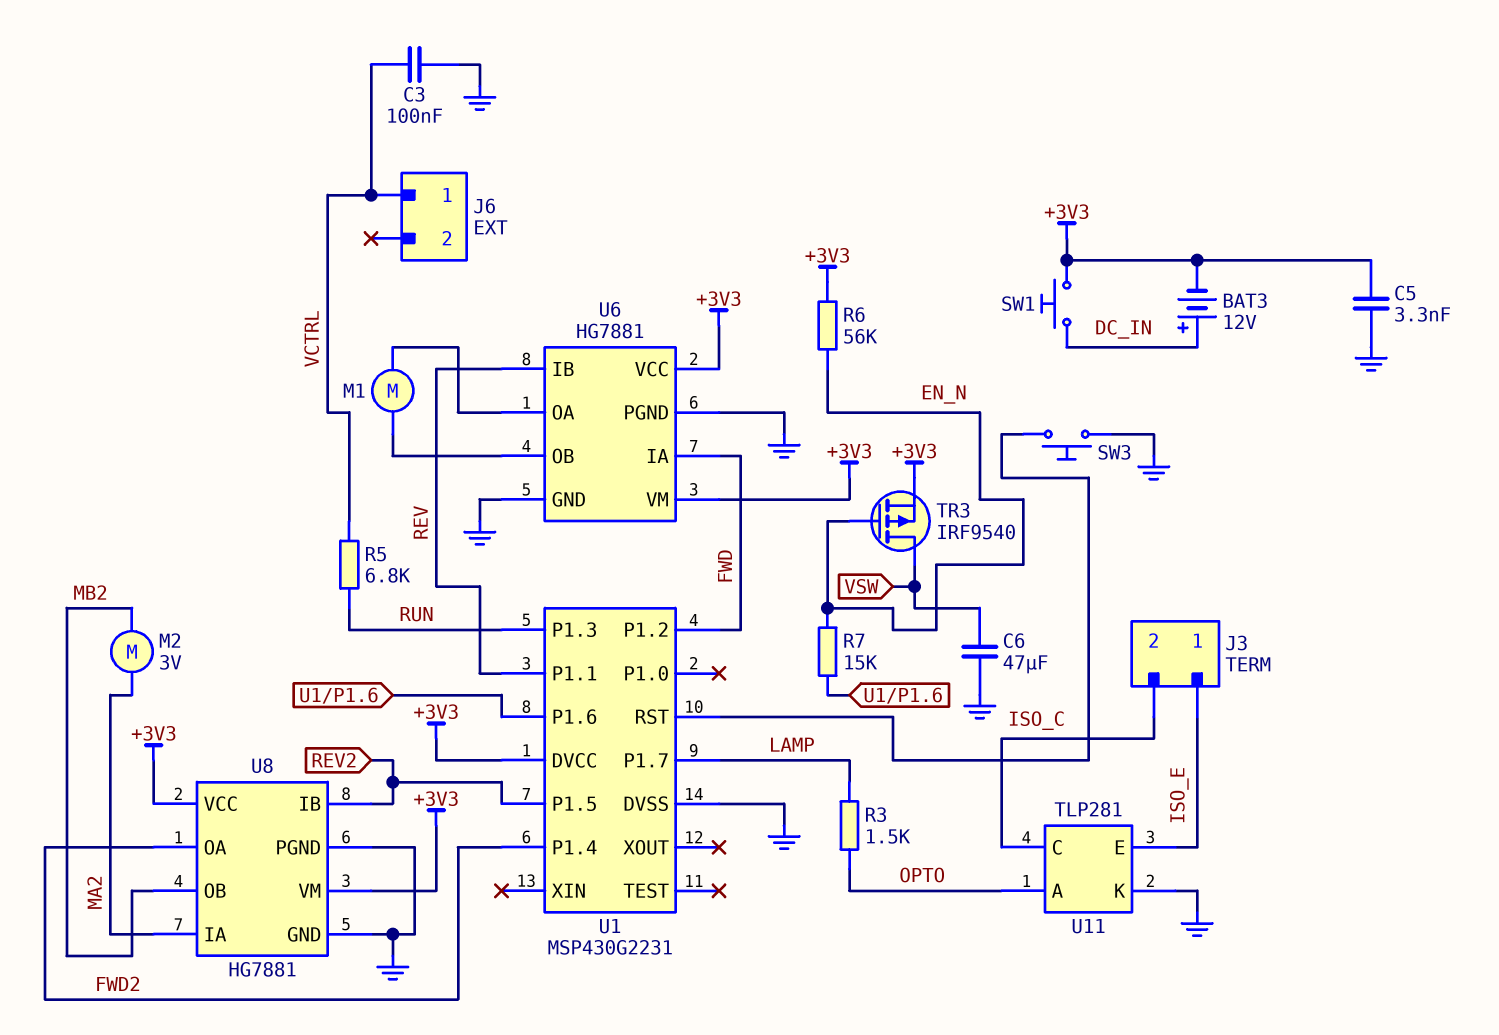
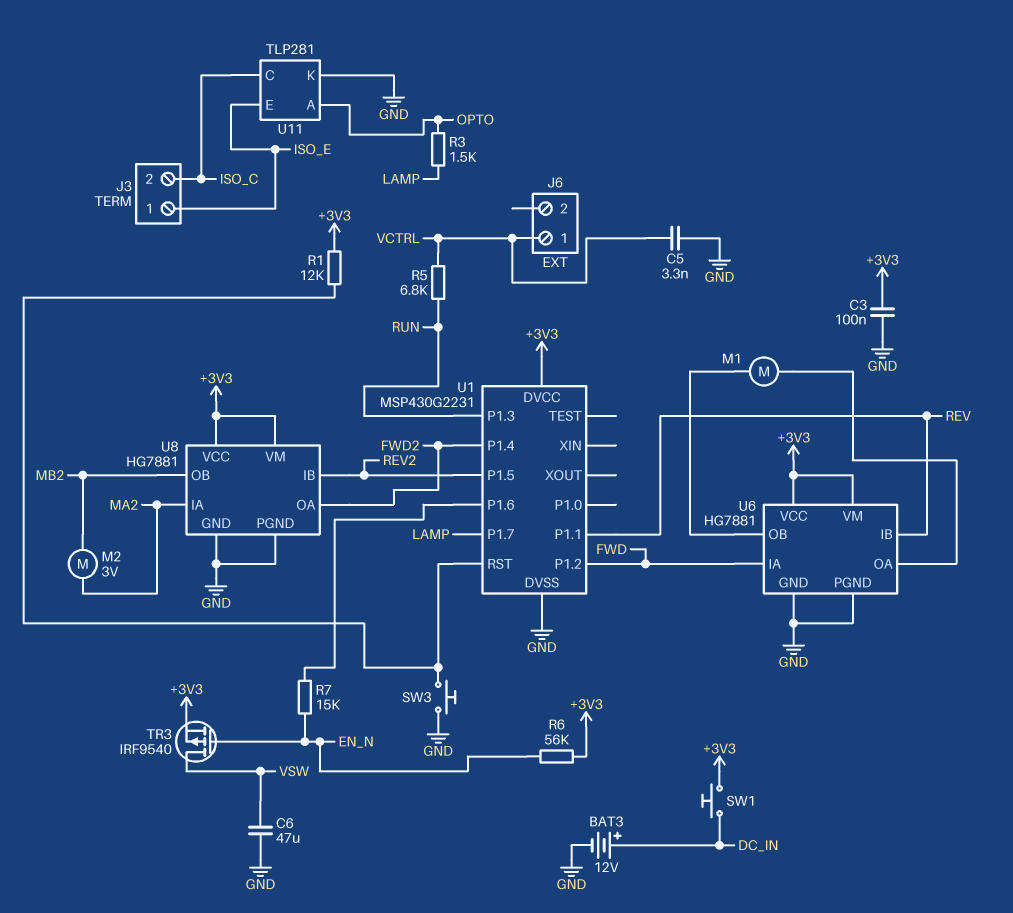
BAT3: 12V (plus DC_IN, minus +3V3) -> 12V (plus DC_IN, minus GND)
C3: 100nF (GND, VCTRL) -> 100nF (+3V3, GND)
C5: 3.3nF (+3V3, GND) -> 3.3nF (GND, VCTRL)
R1: none -> 12k (+3V3, U1/RST)

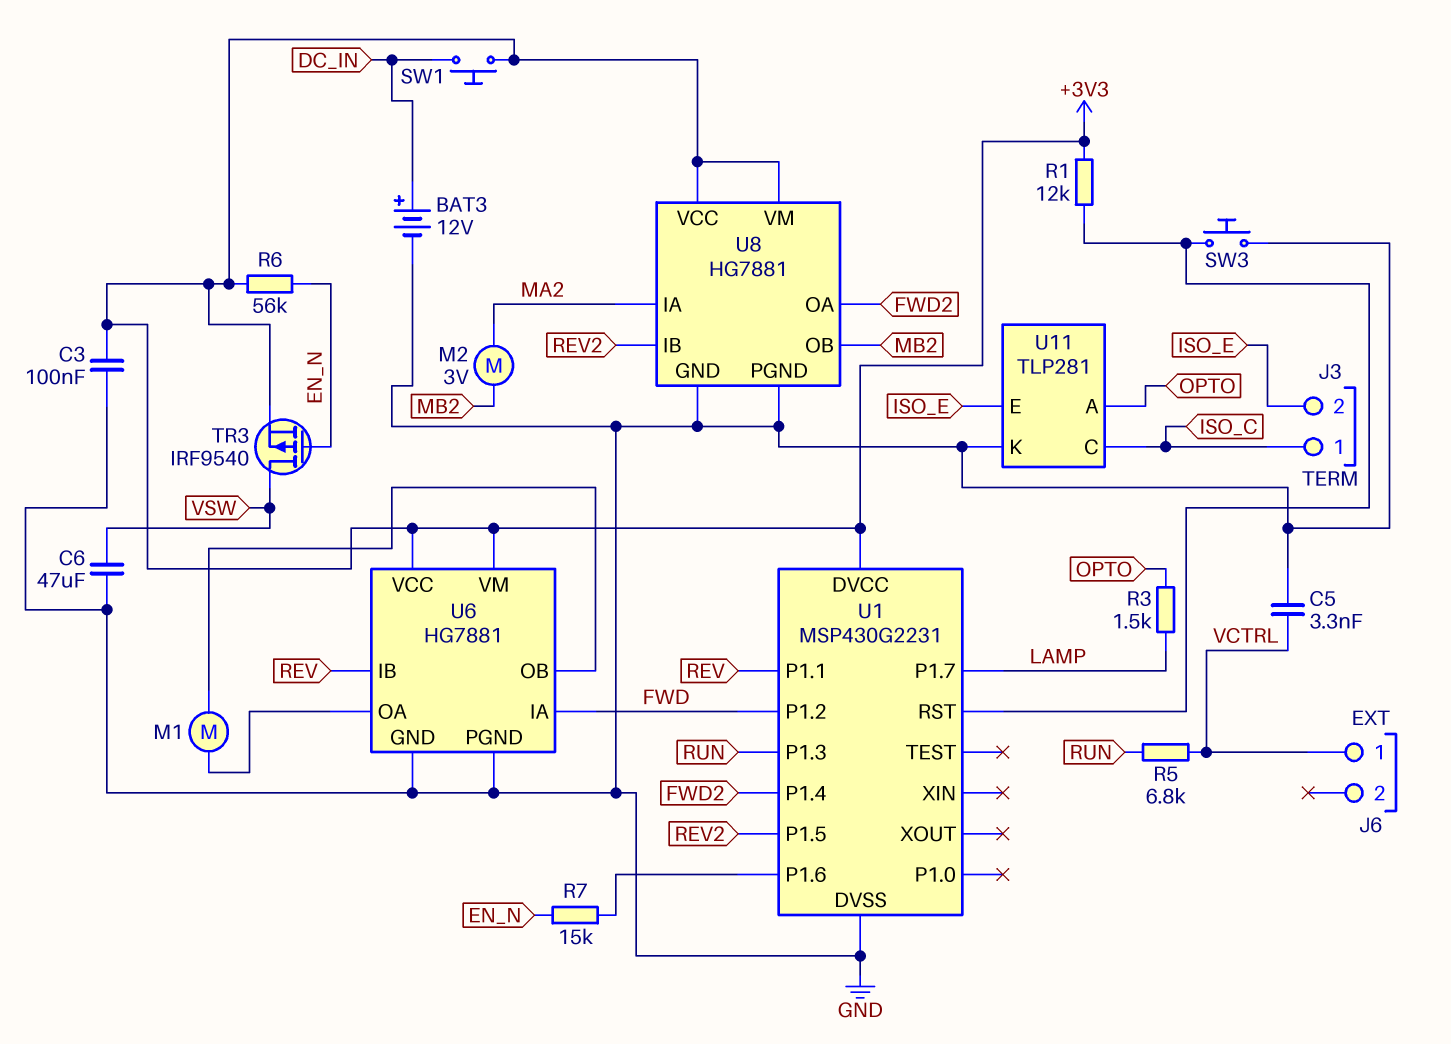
J3 pin 1: ISO_E -> ISO_C
J3 pin 2: ISO_C -> ISO_E

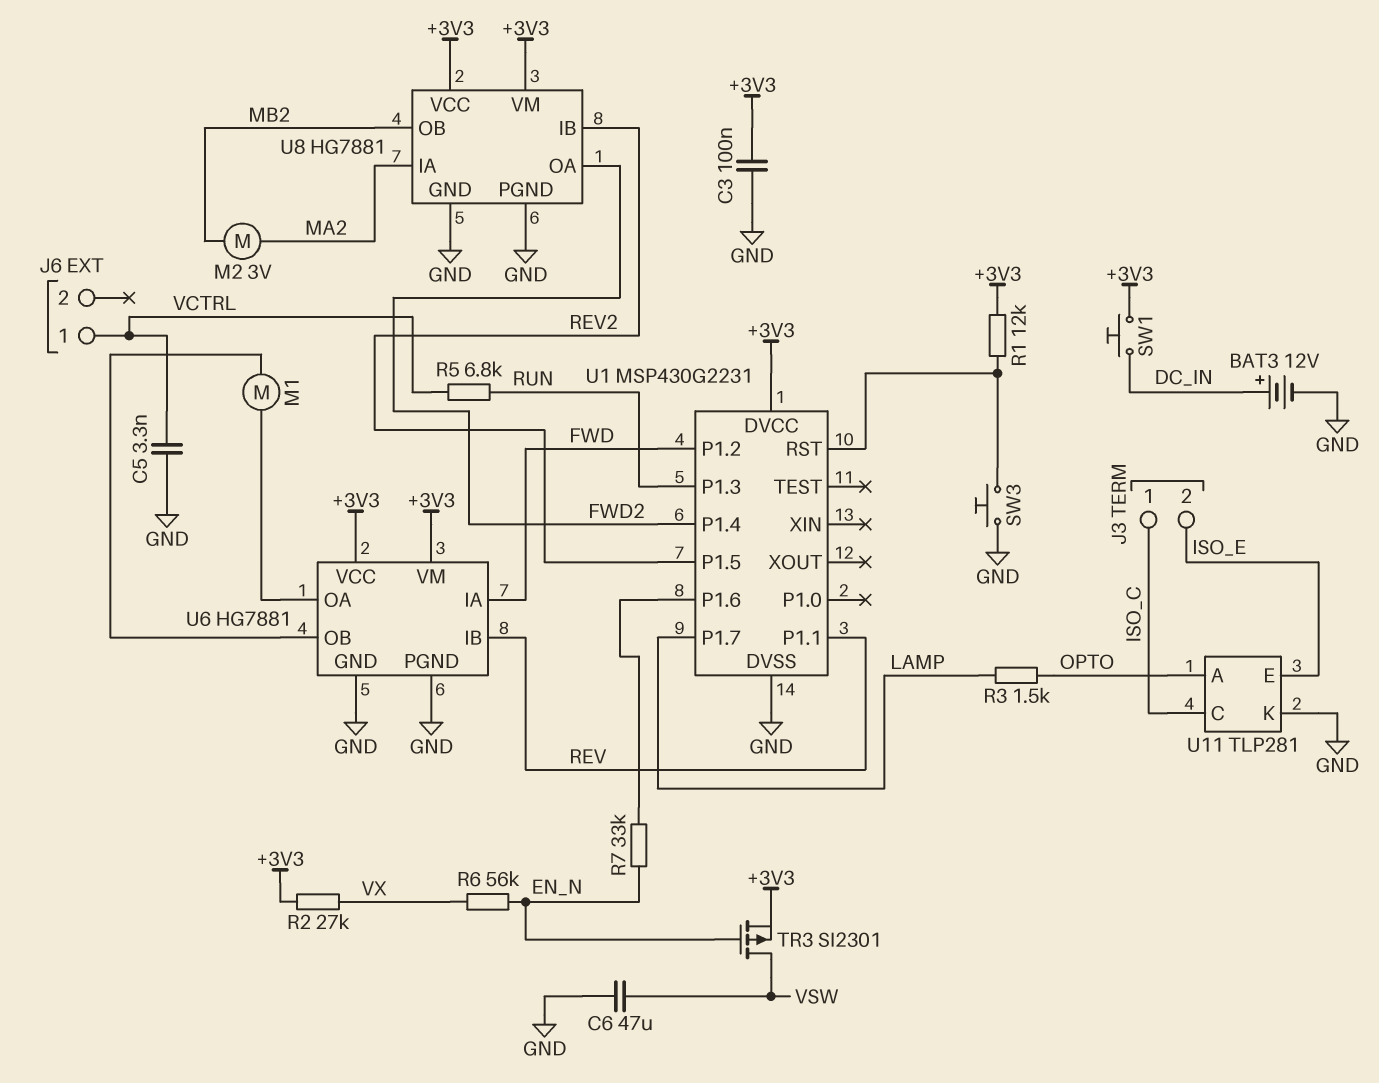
R2: none -> 27k (+3V3, VX)
R6: 56k (+3V3, EN_N) -> 56k (EN_N, VX)
R7: 15k (EN_N, U1/P1.6) -> 33k (EN_N, U1/P1.6)
TR3: PMOS IRF9540 (G EN_N, D VSW, S +3V3) -> PMOS SI2301 (G EN_N, D VSW, S +3V3)

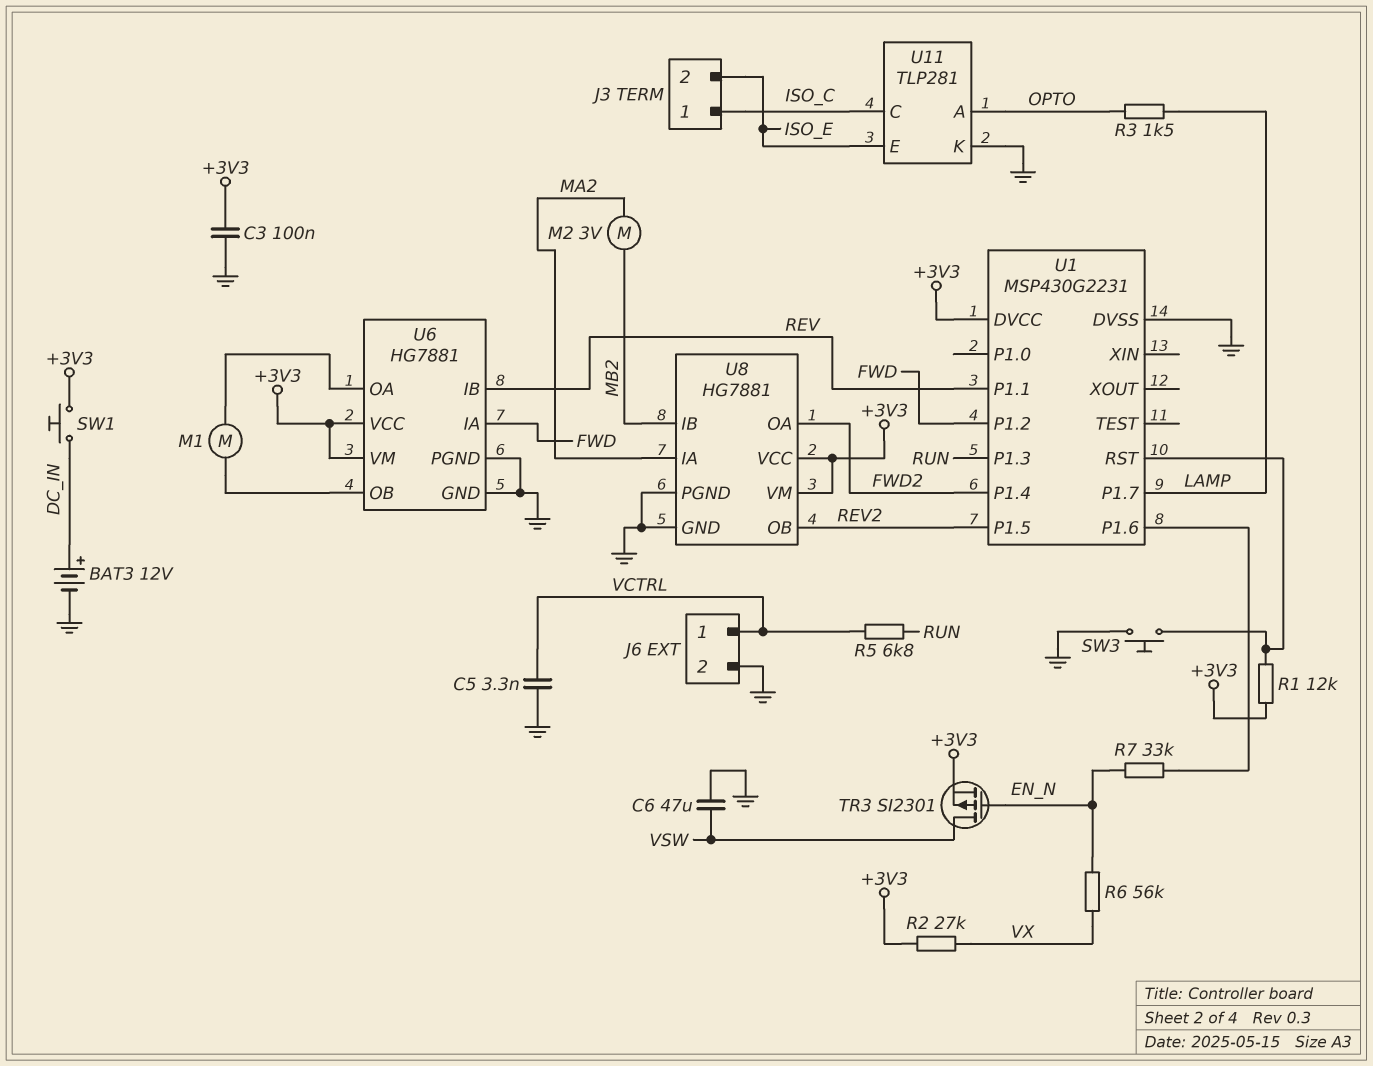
J6 pin 2: none -> GND
U8 pin IB: REV2 -> MB2
U8 pin OB: MB2 -> REV2

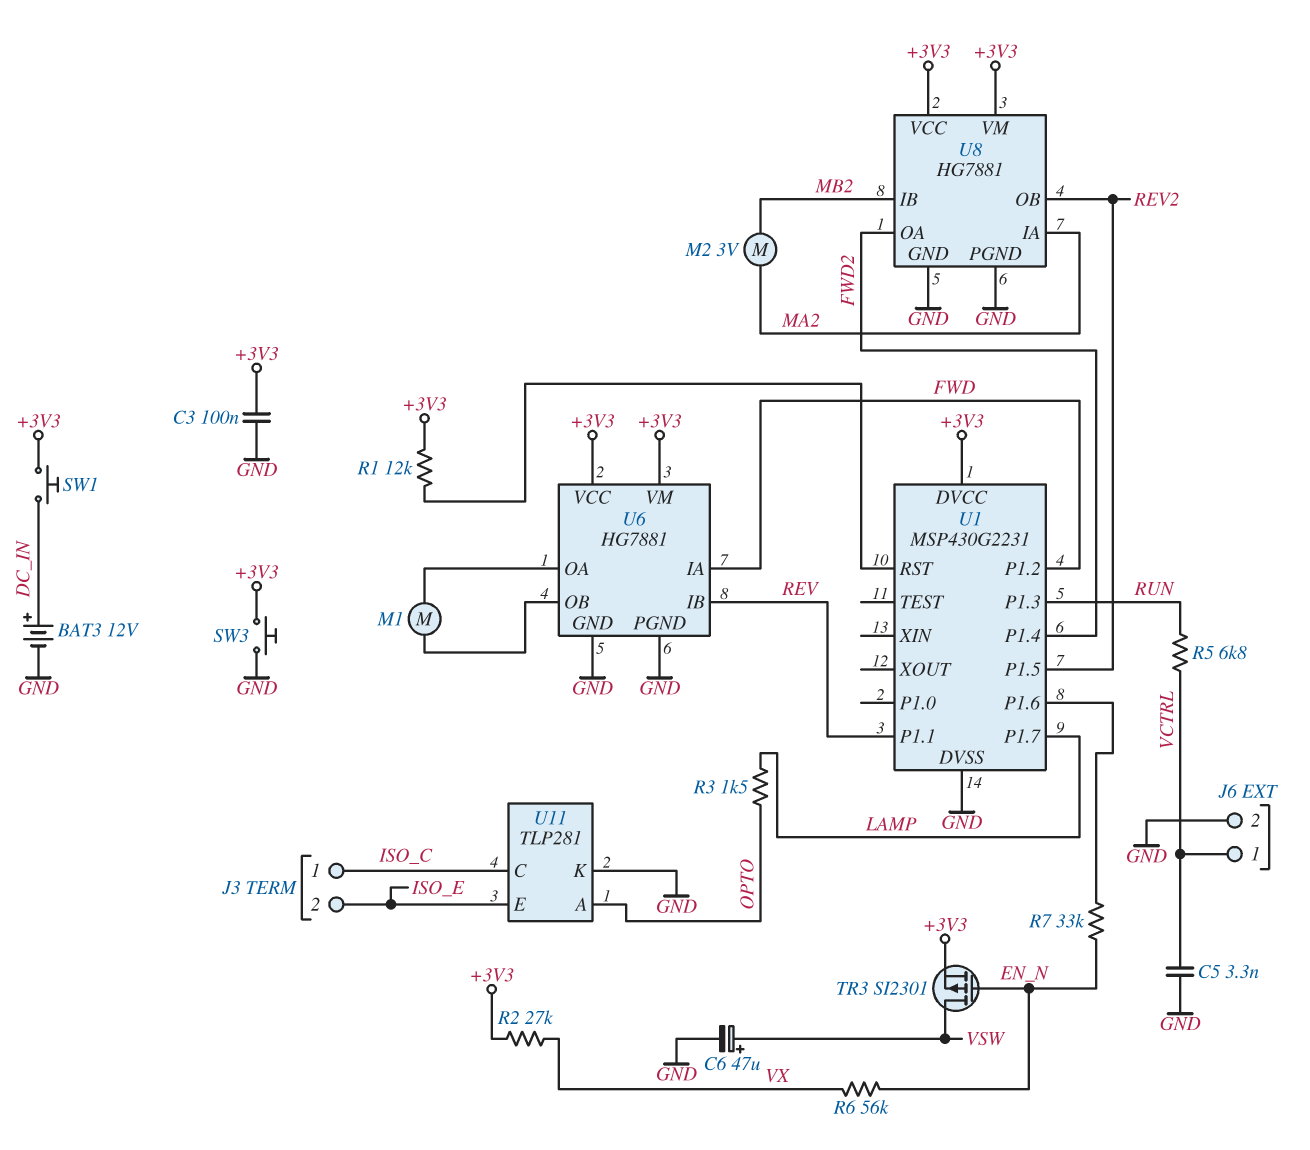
C6: 47uF (GND, VSW) -> 47uF (plus VSW, minus GND)
SW3: button (GND, U1/RST) -> button (+3V3, GND)

